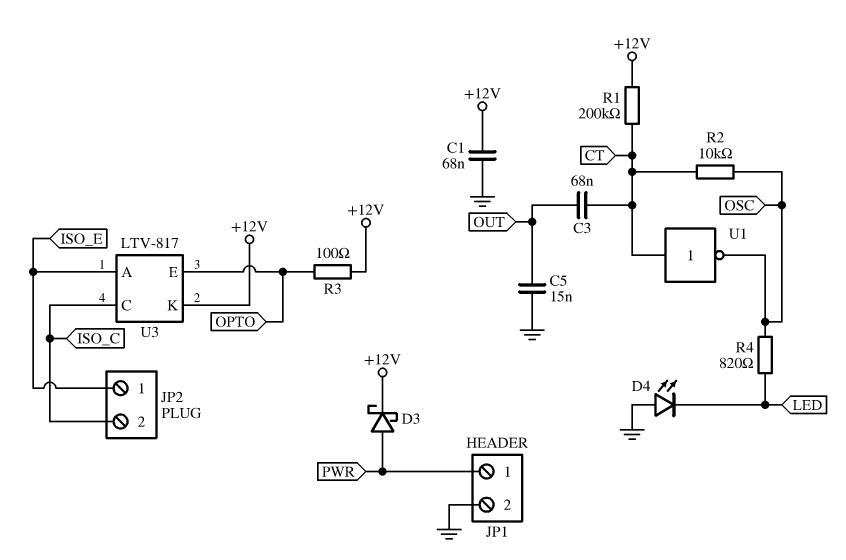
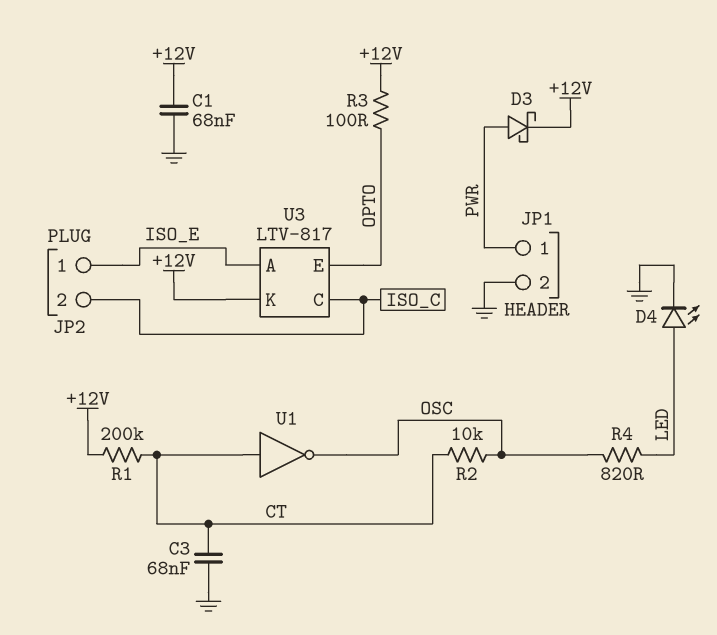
C3: 68nF (CT, OUT) -> 68nF (CT, GND)
C5: 15nF (GND, OUT) -> none
D4: LED (A GND, K LED) -> LED (A LED, K GND)

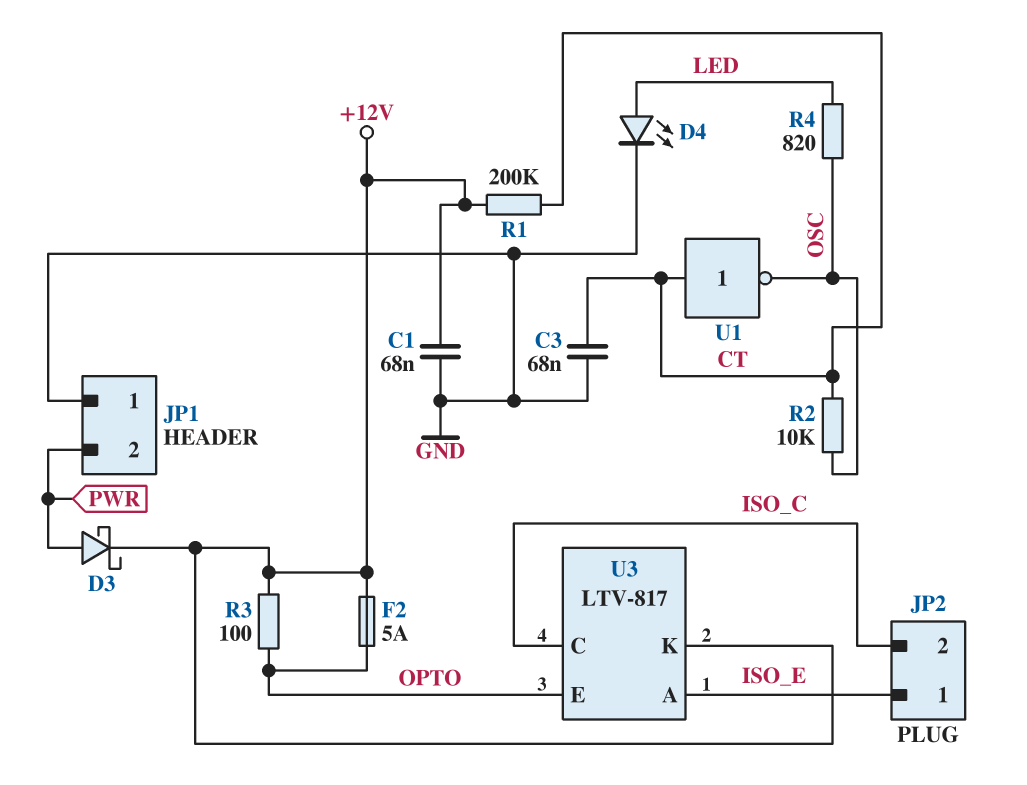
F2: none -> 5A (+12V, OPTO)
JP1 pin 1: PWR -> GND
JP1 pin 2: GND -> PWR

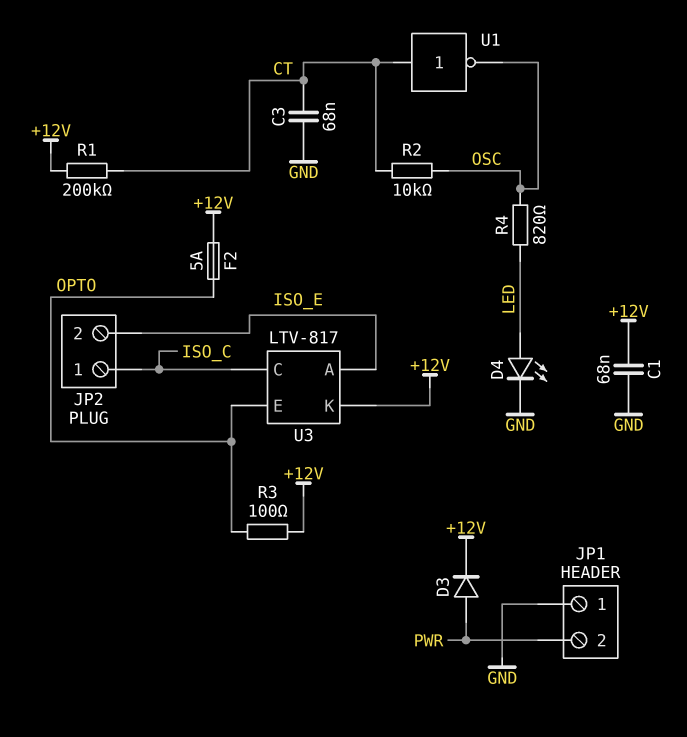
D3: schottky (A PWR, K +12V) -> diode (A PWR, K +12V)
JP2 pin 1: ISO_E -> ISO_C
JP2 pin 2: ISO_C -> ISO_E

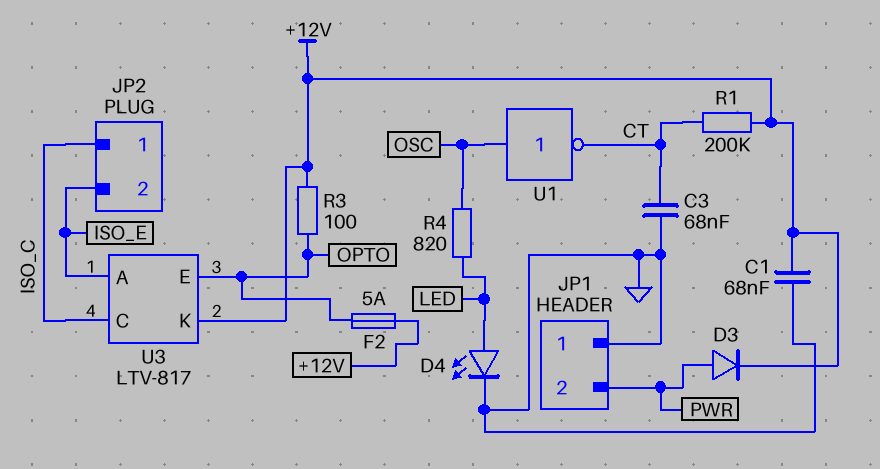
R2: 10k (CT, OSC) -> none
U1: NOT (in CT, out OSC) -> NOT (in OSC, out CT)

